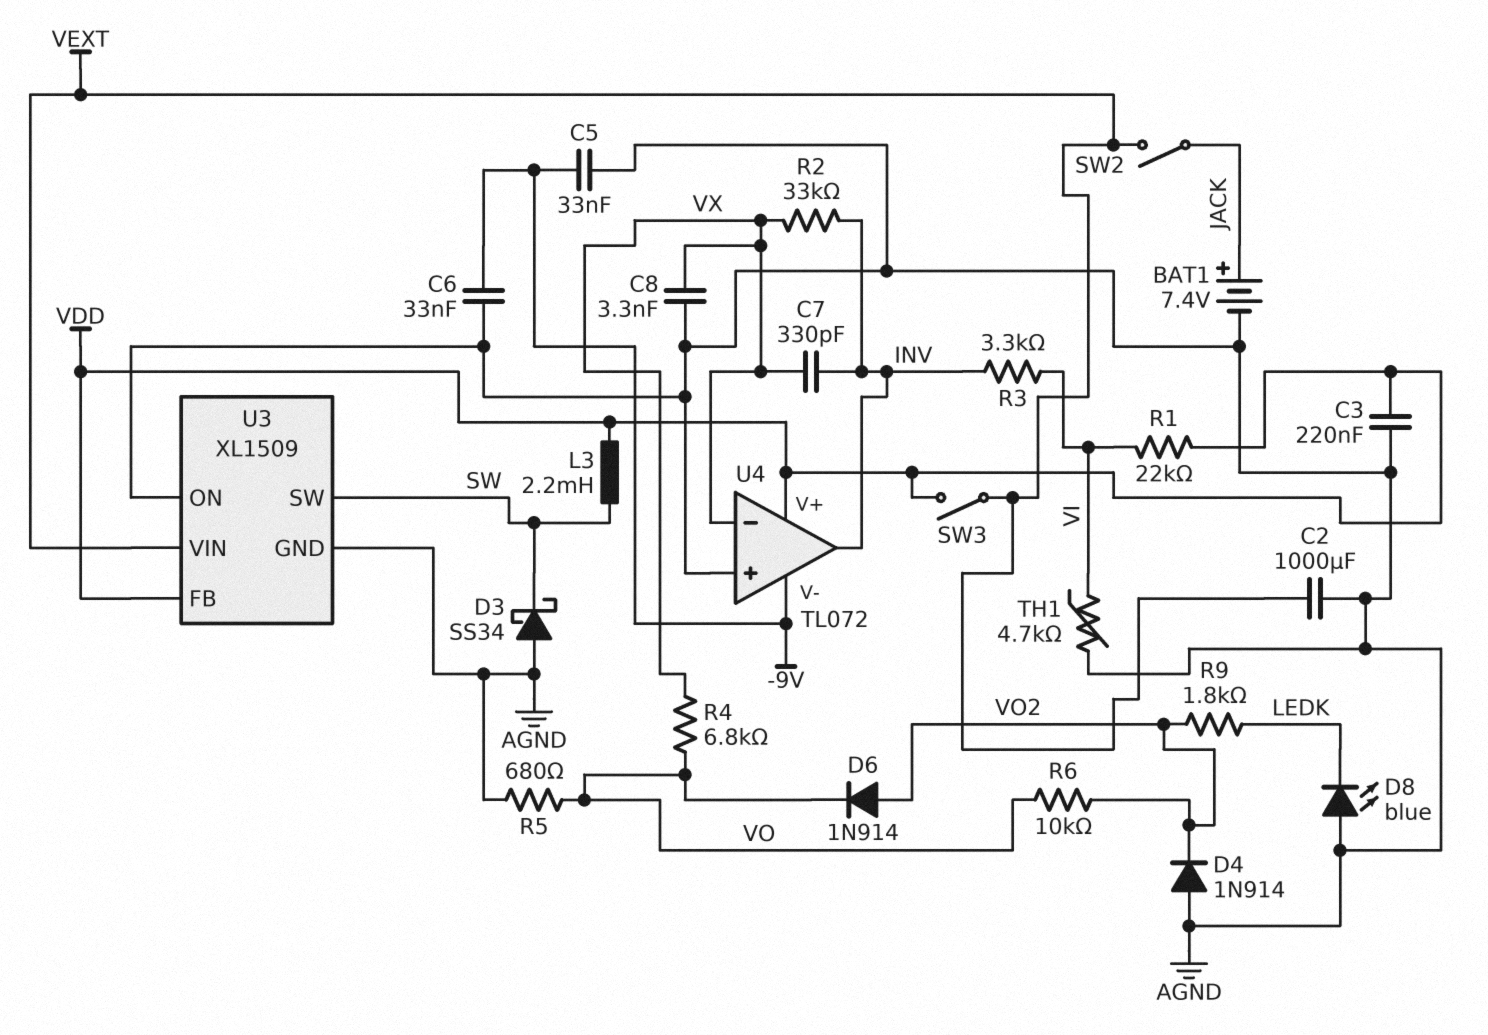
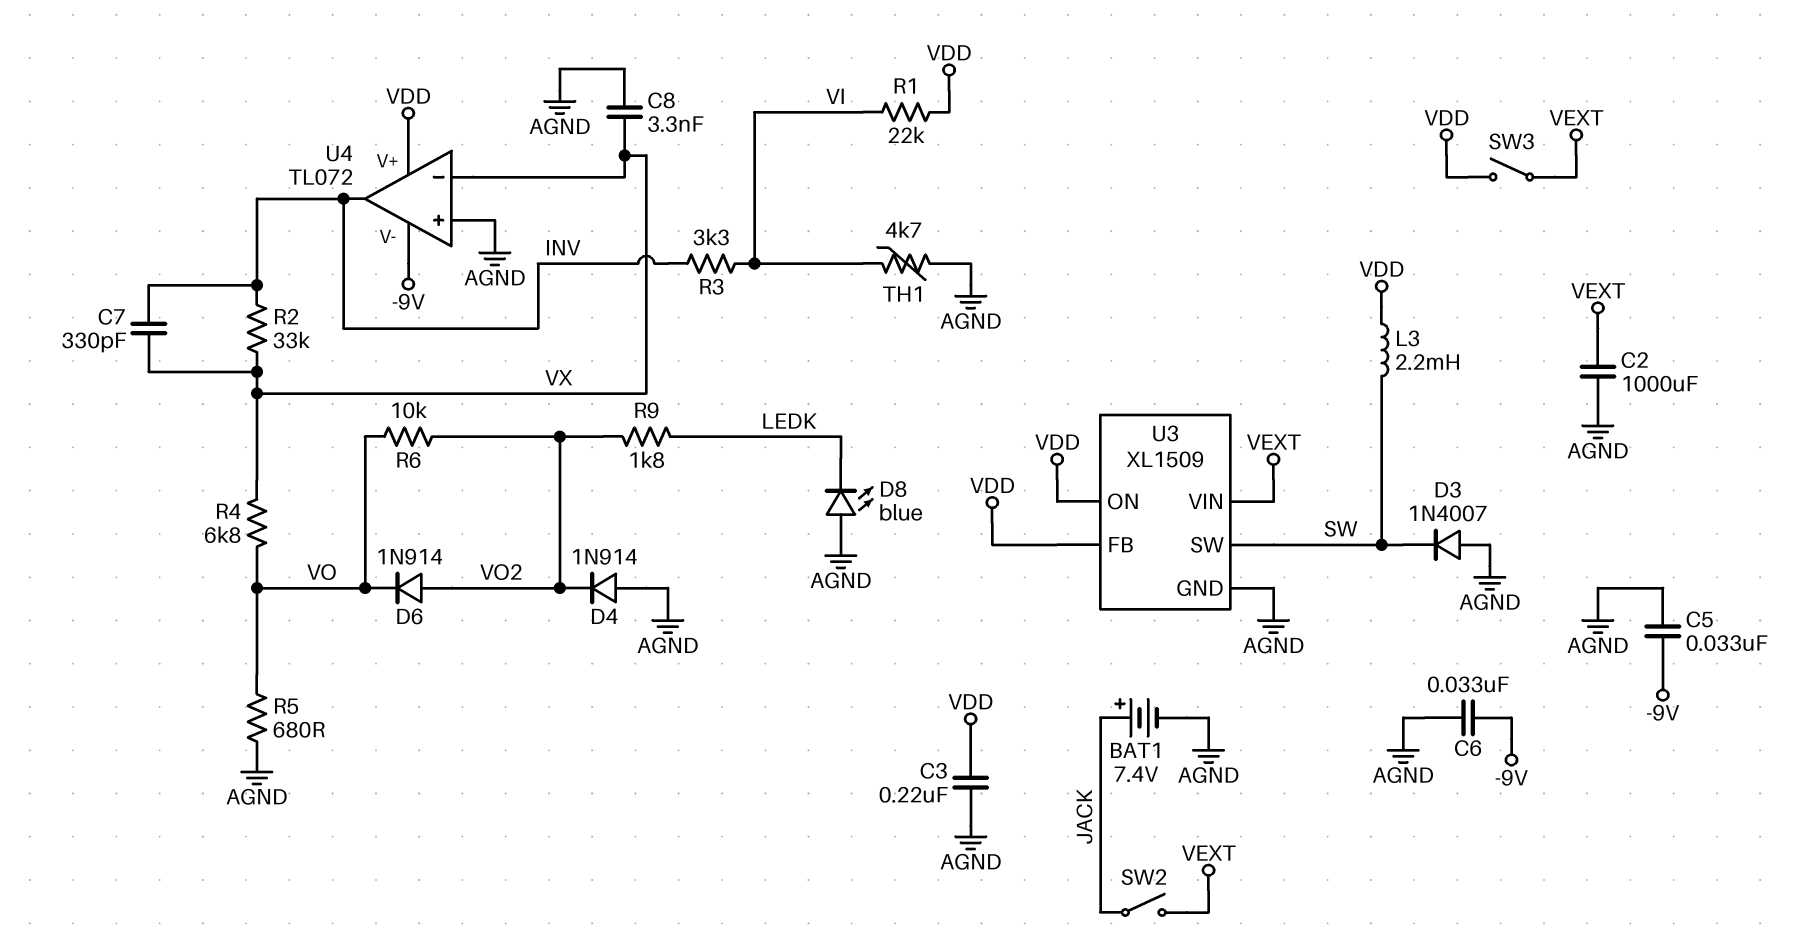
D3: schottky SS34 (A AGND, K SW) -> diode 1N4007 (A AGND, K SW)
U3 pin ON: AGND -> VDD

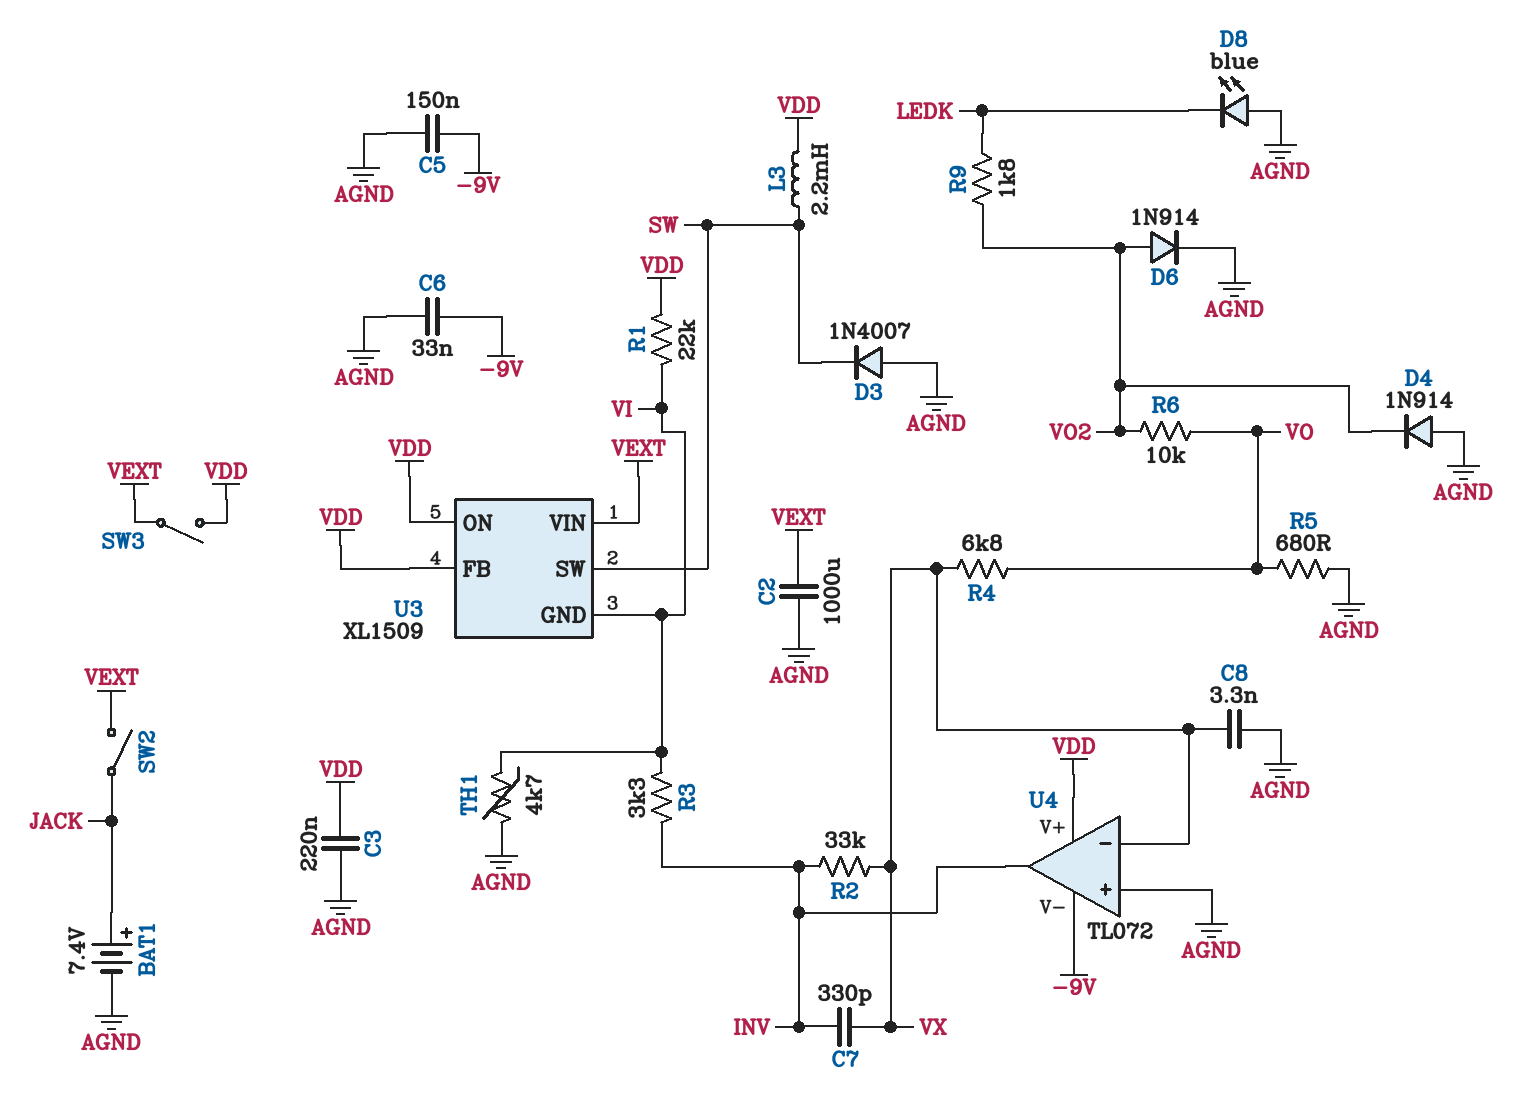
C5: 33nF (-9V, AGND) -> 150nF (-9V, AGND)
D6: diode 1N914 (A VO2, K VO) -> diode 1N914 (A VO2, K AGND)
U3 pin GND: AGND -> VI

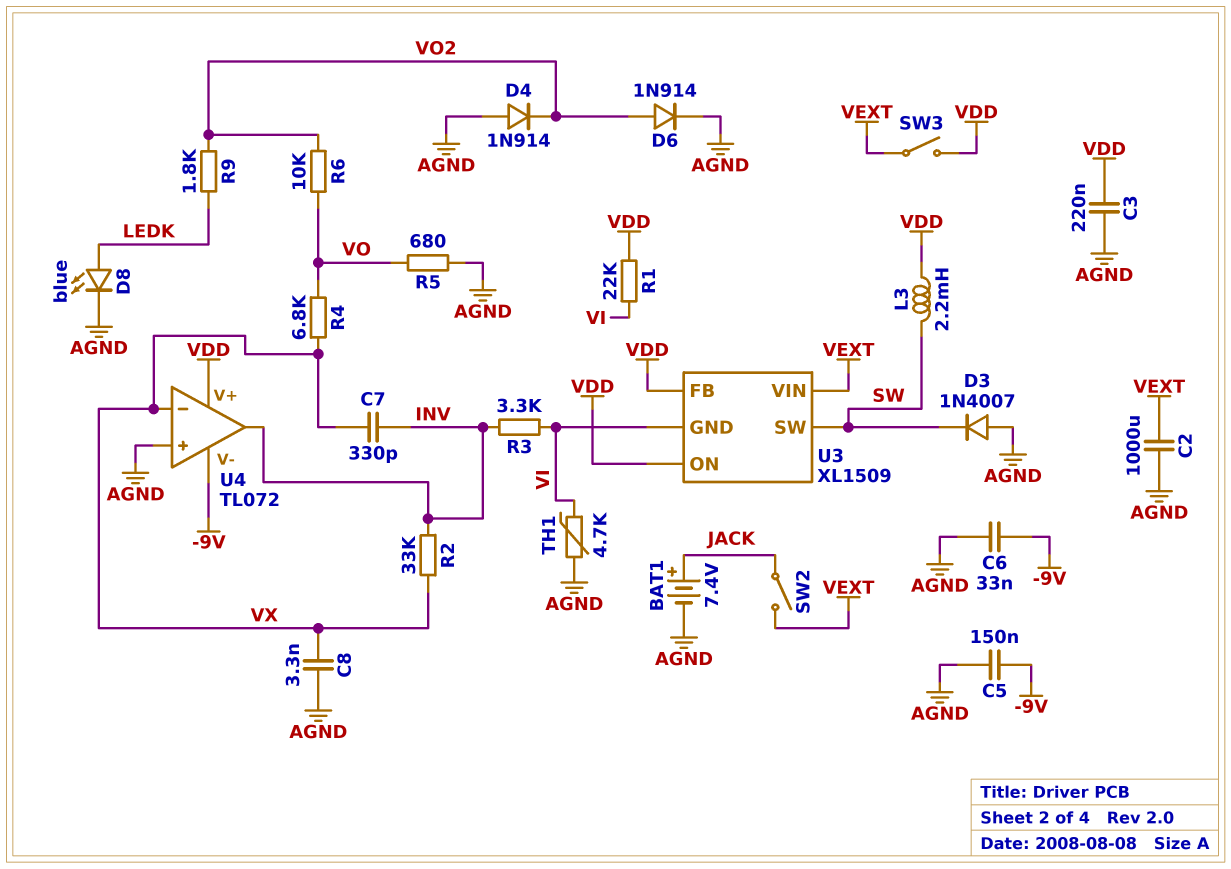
D8: LED blue (A AGND, K LEDK) -> LED blue (A LEDK, K AGND)

